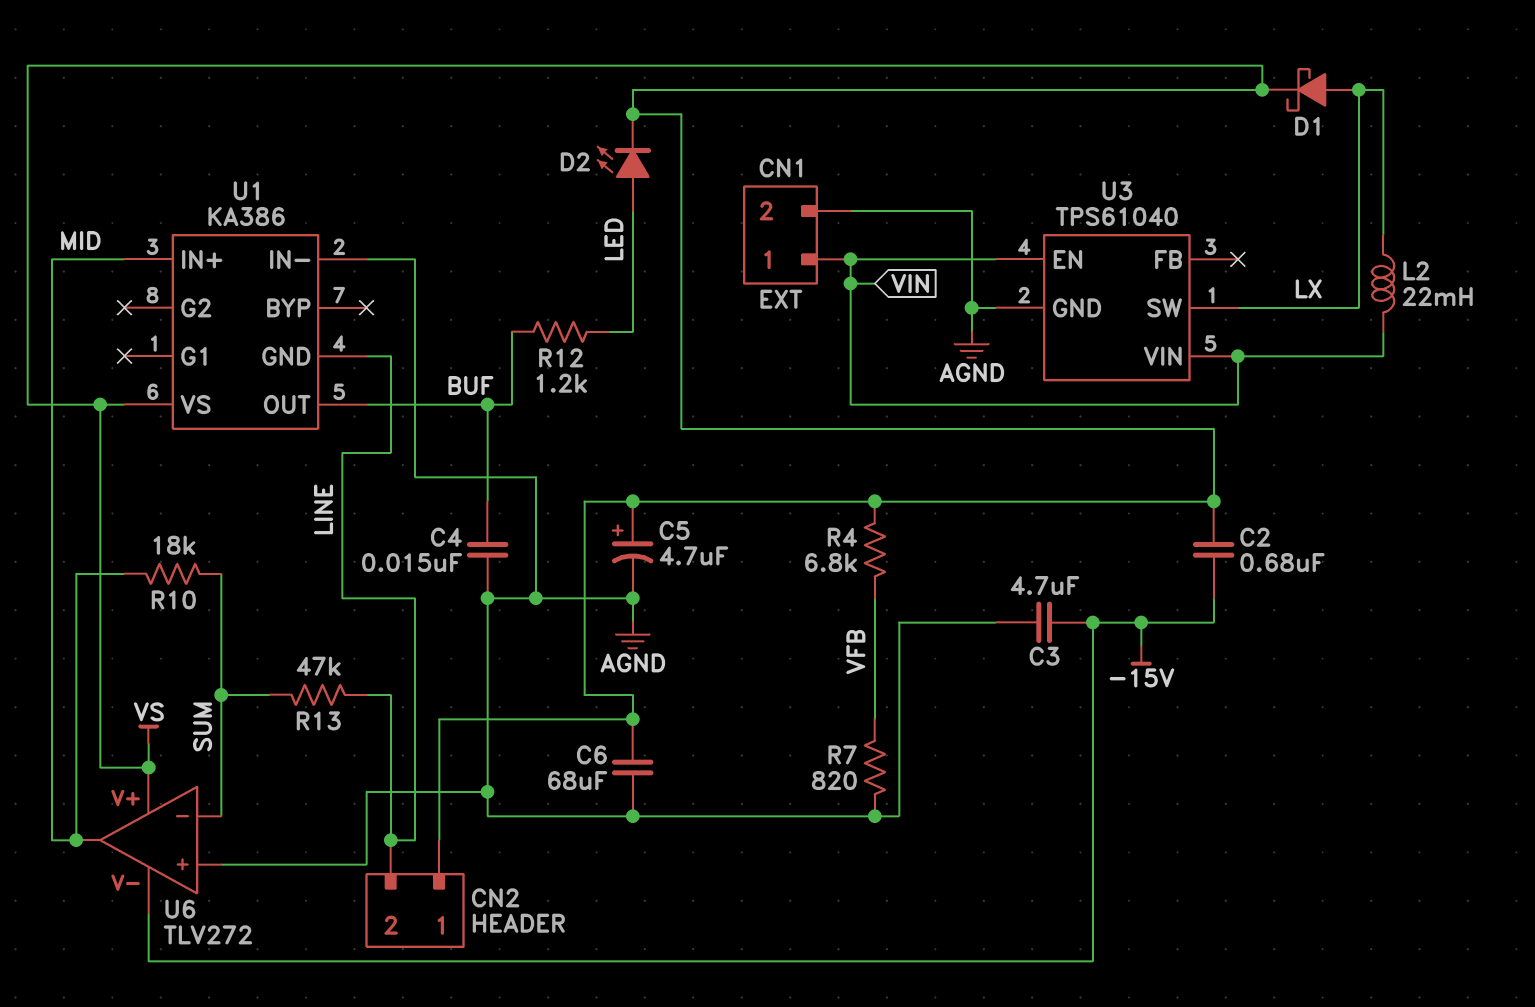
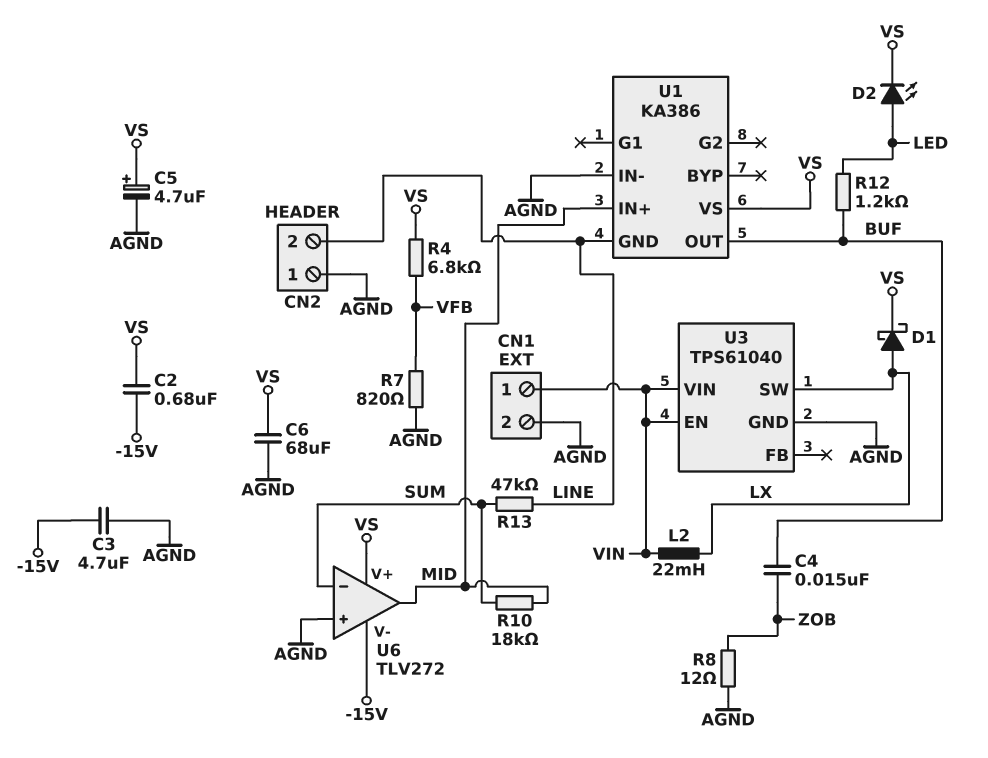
C4: 15nF (AGND, BUF) -> 15nF (BUF, ZOB)
CN2 pin 1: VS -> AGND
R8: none -> 12 (AGND, ZOB)

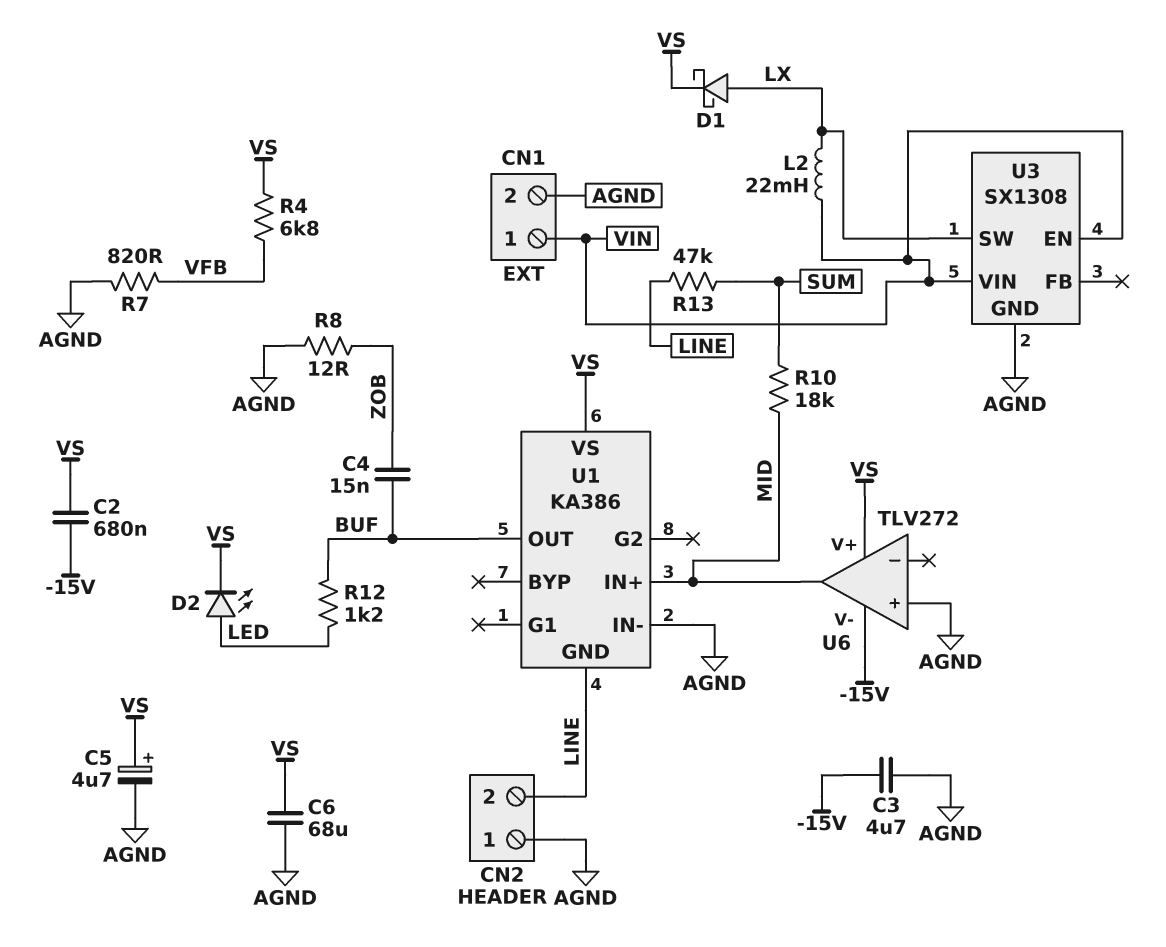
U3: TPS61040 -> SX1308
U6 pin in-: SUM -> none

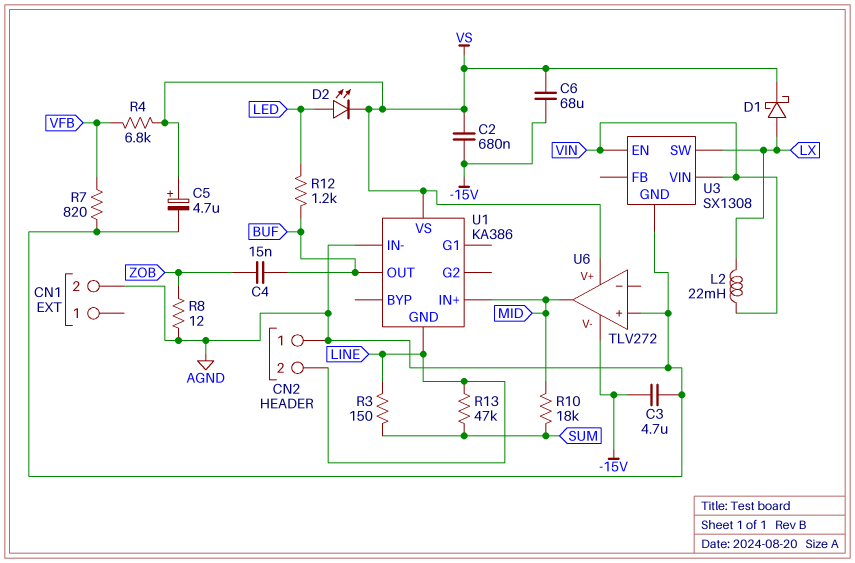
C6: 68uF (AGND, VS) -> 68uF (-15V, VS)
CN1 pin 1: VIN -> none
R3: none -> 150 (LINE, SUM)

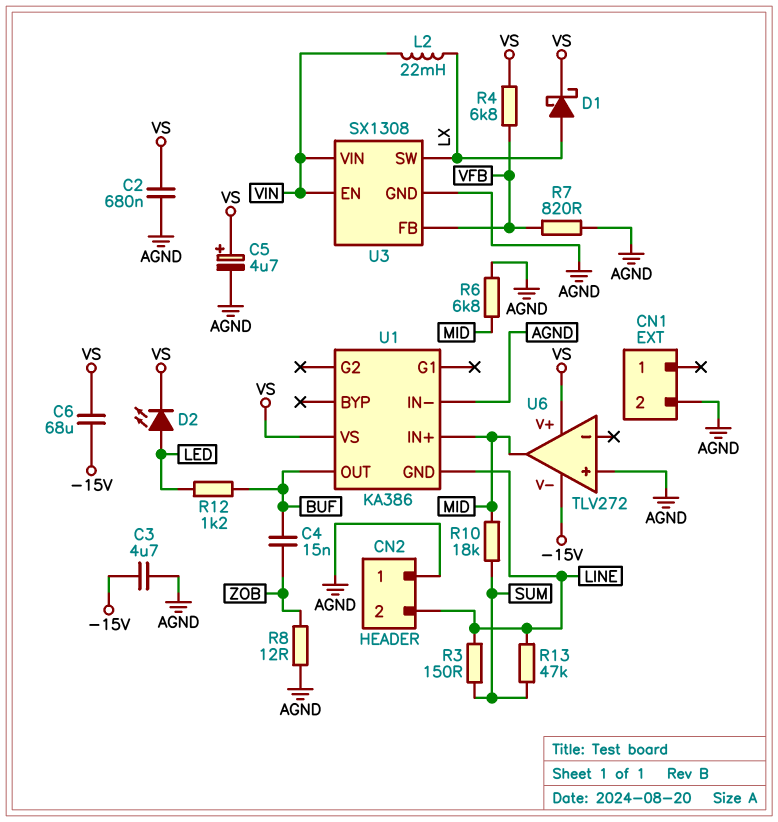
C2: 680nF (-15V, VS) -> 680nF (AGND, VS)
R6: none -> 6.8k (AGND, MID)
U3 pin FB: none -> VFB

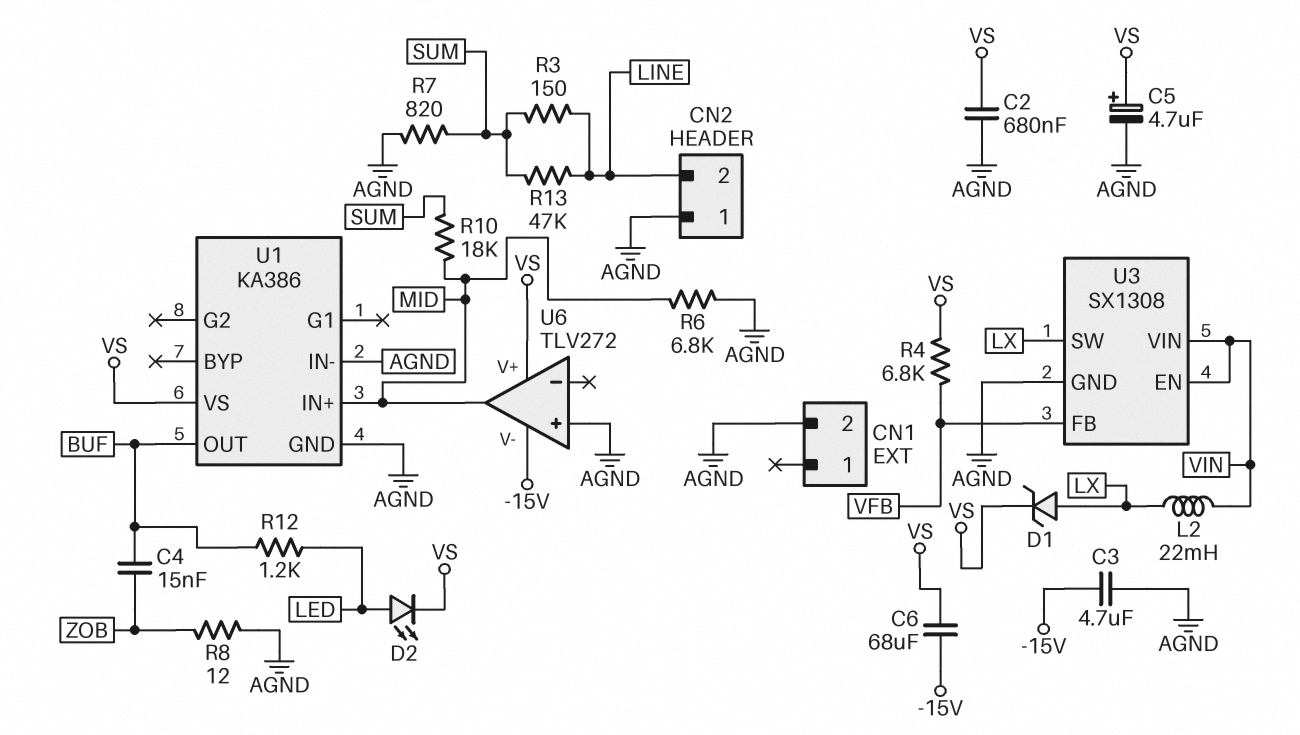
D1: schottky (A LX, K VS) -> zener (A LX, K VS)
R7: 820 (AGND, VFB) -> 820 (AGND, SUM)
U1 pin GND: LINE -> AGND

